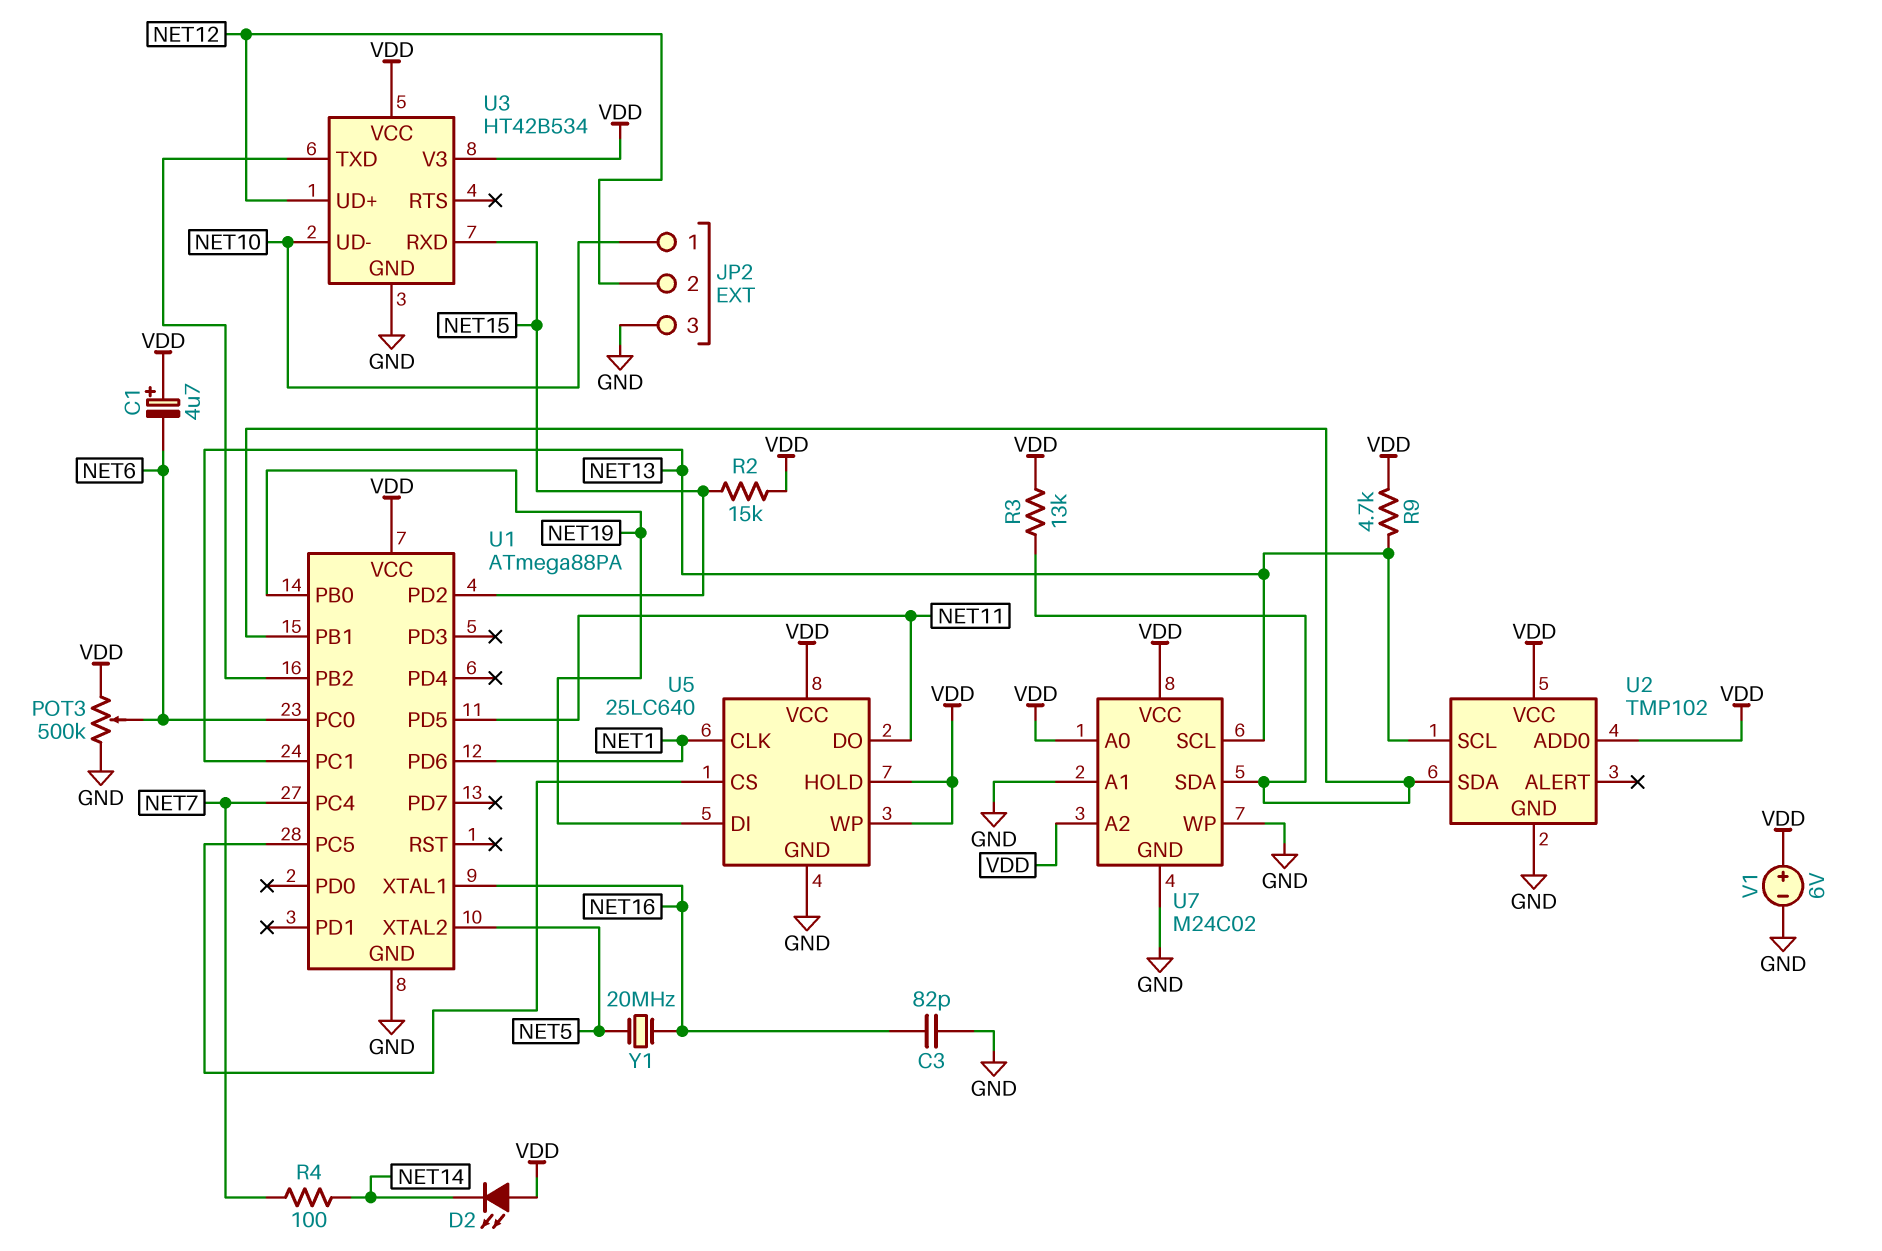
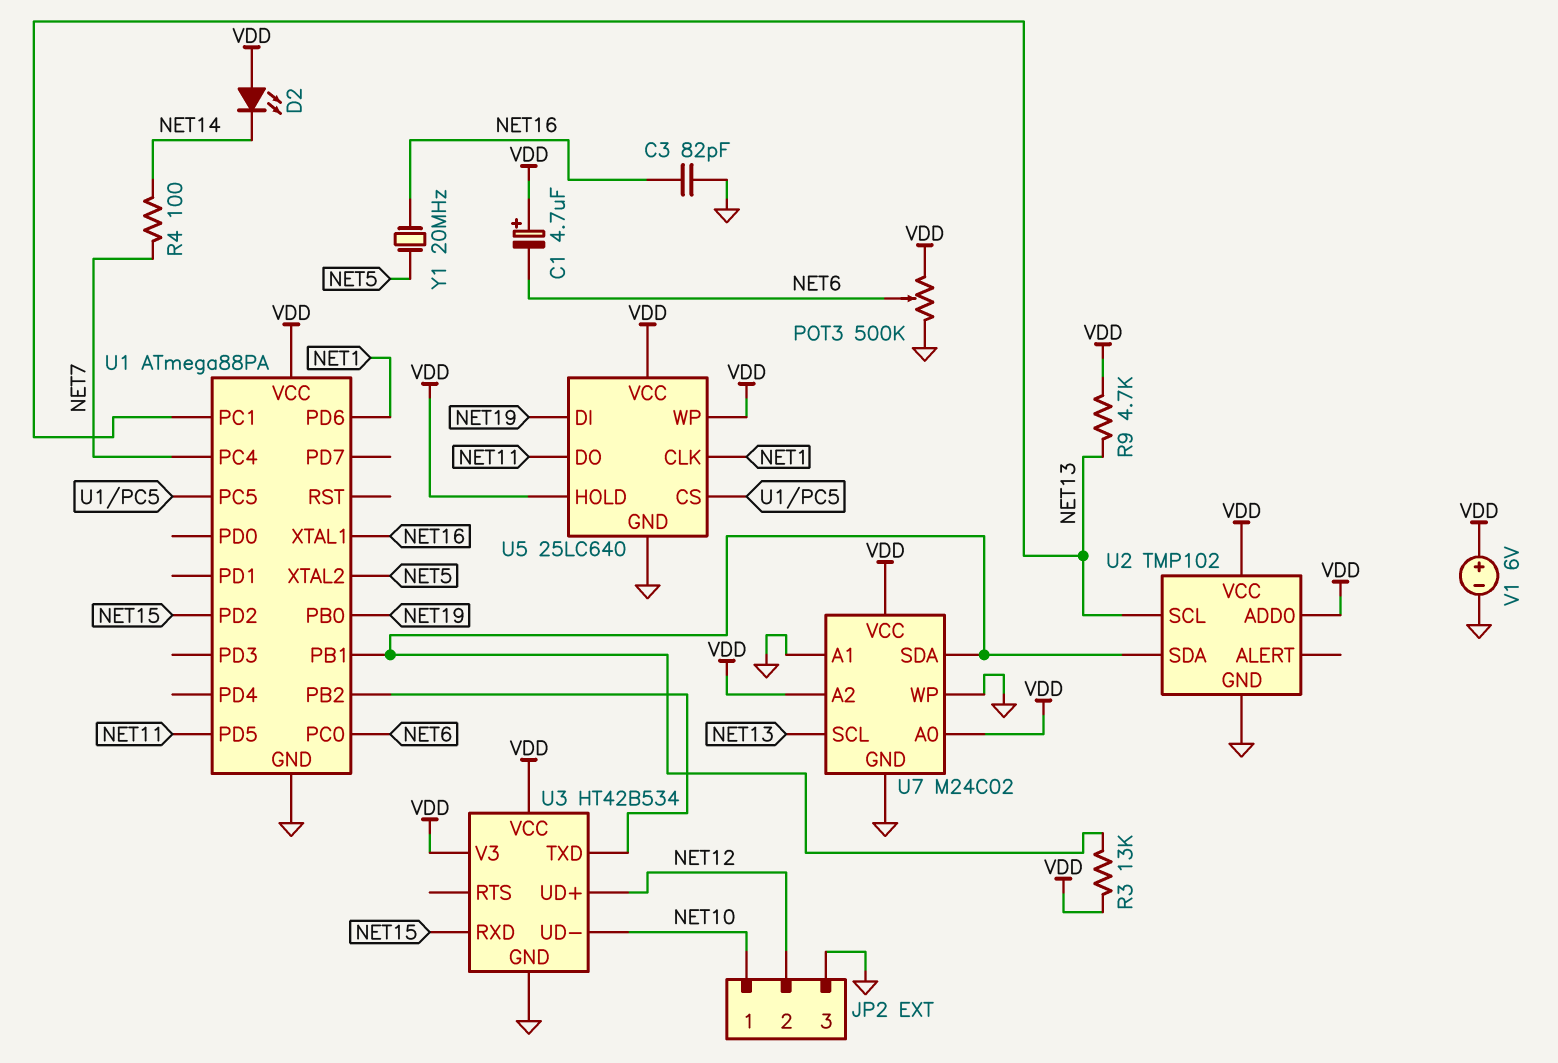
R2: 15k (NET15, VDD) -> none

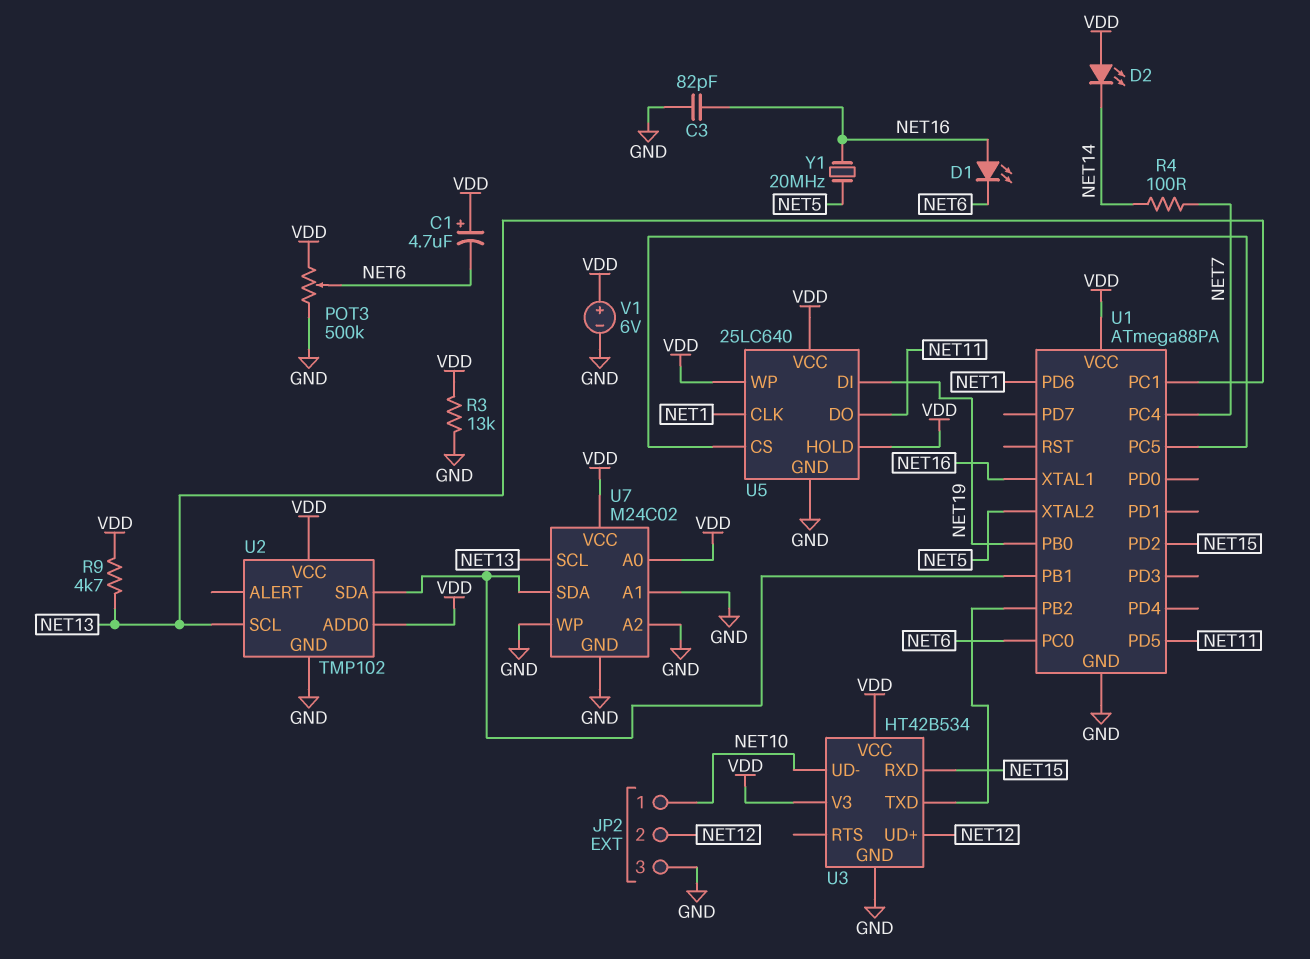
D1: none -> LED (A NET16, K NET6)
R3: 13k (U1/PB1, VDD) -> 13k (GND, VDD)
U7 pin A2: VDD -> GND

